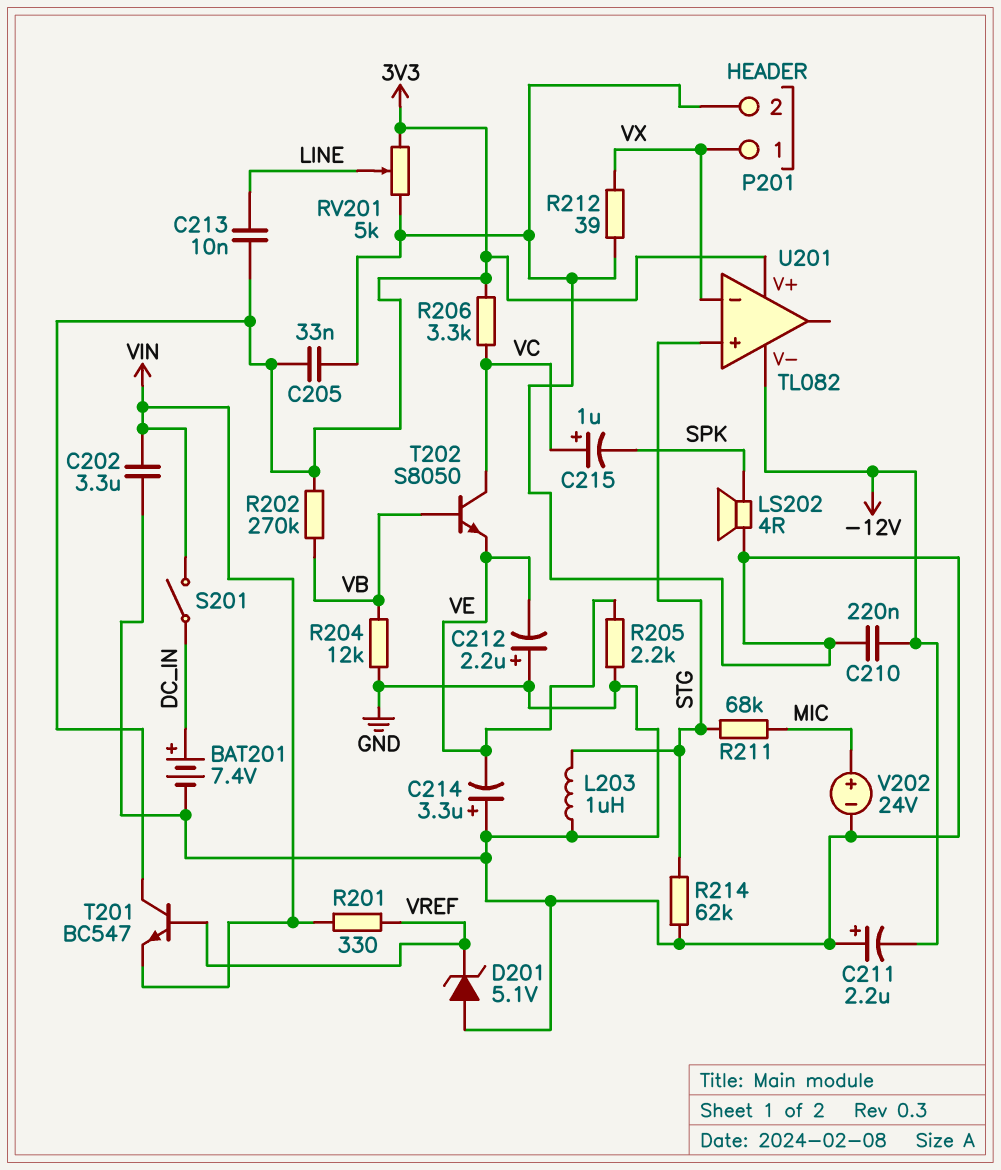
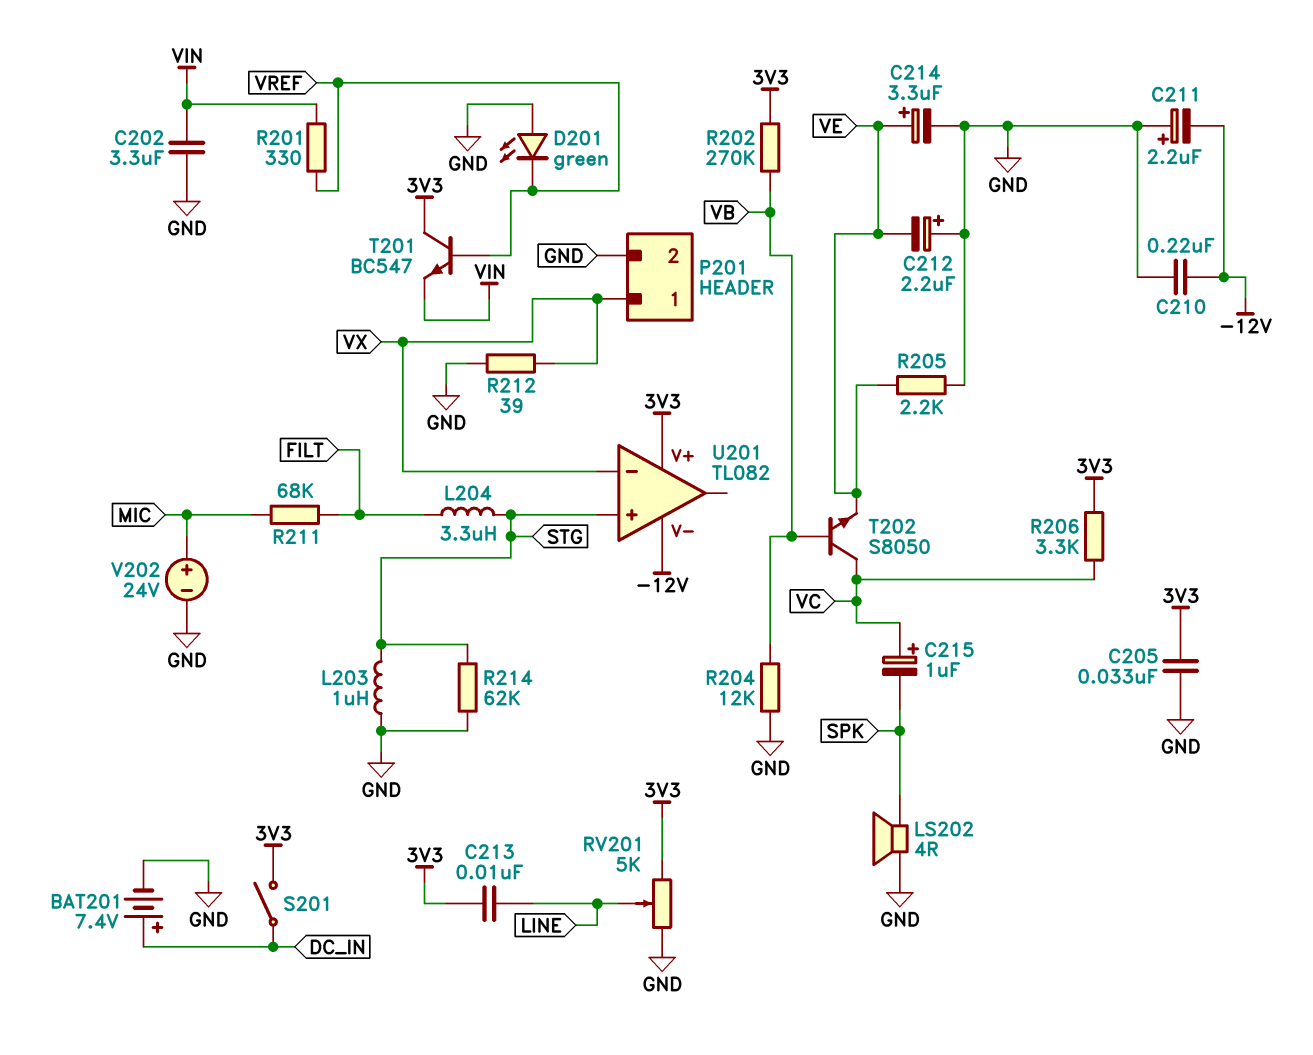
C214: 3.3uF (plus GND, minus VE) -> 3.3uF (plus VE, minus GND)
D201: zener 5.1V (A GND, K VREF) -> LED green (A GND, K VREF)
L204: none -> 3.3uH (FILT, STG)
R211: 68k (MIC, STG) -> 68k (FILT, MIC)
S201: switch (DC_IN, VIN) -> switch (3V3, DC_IN)

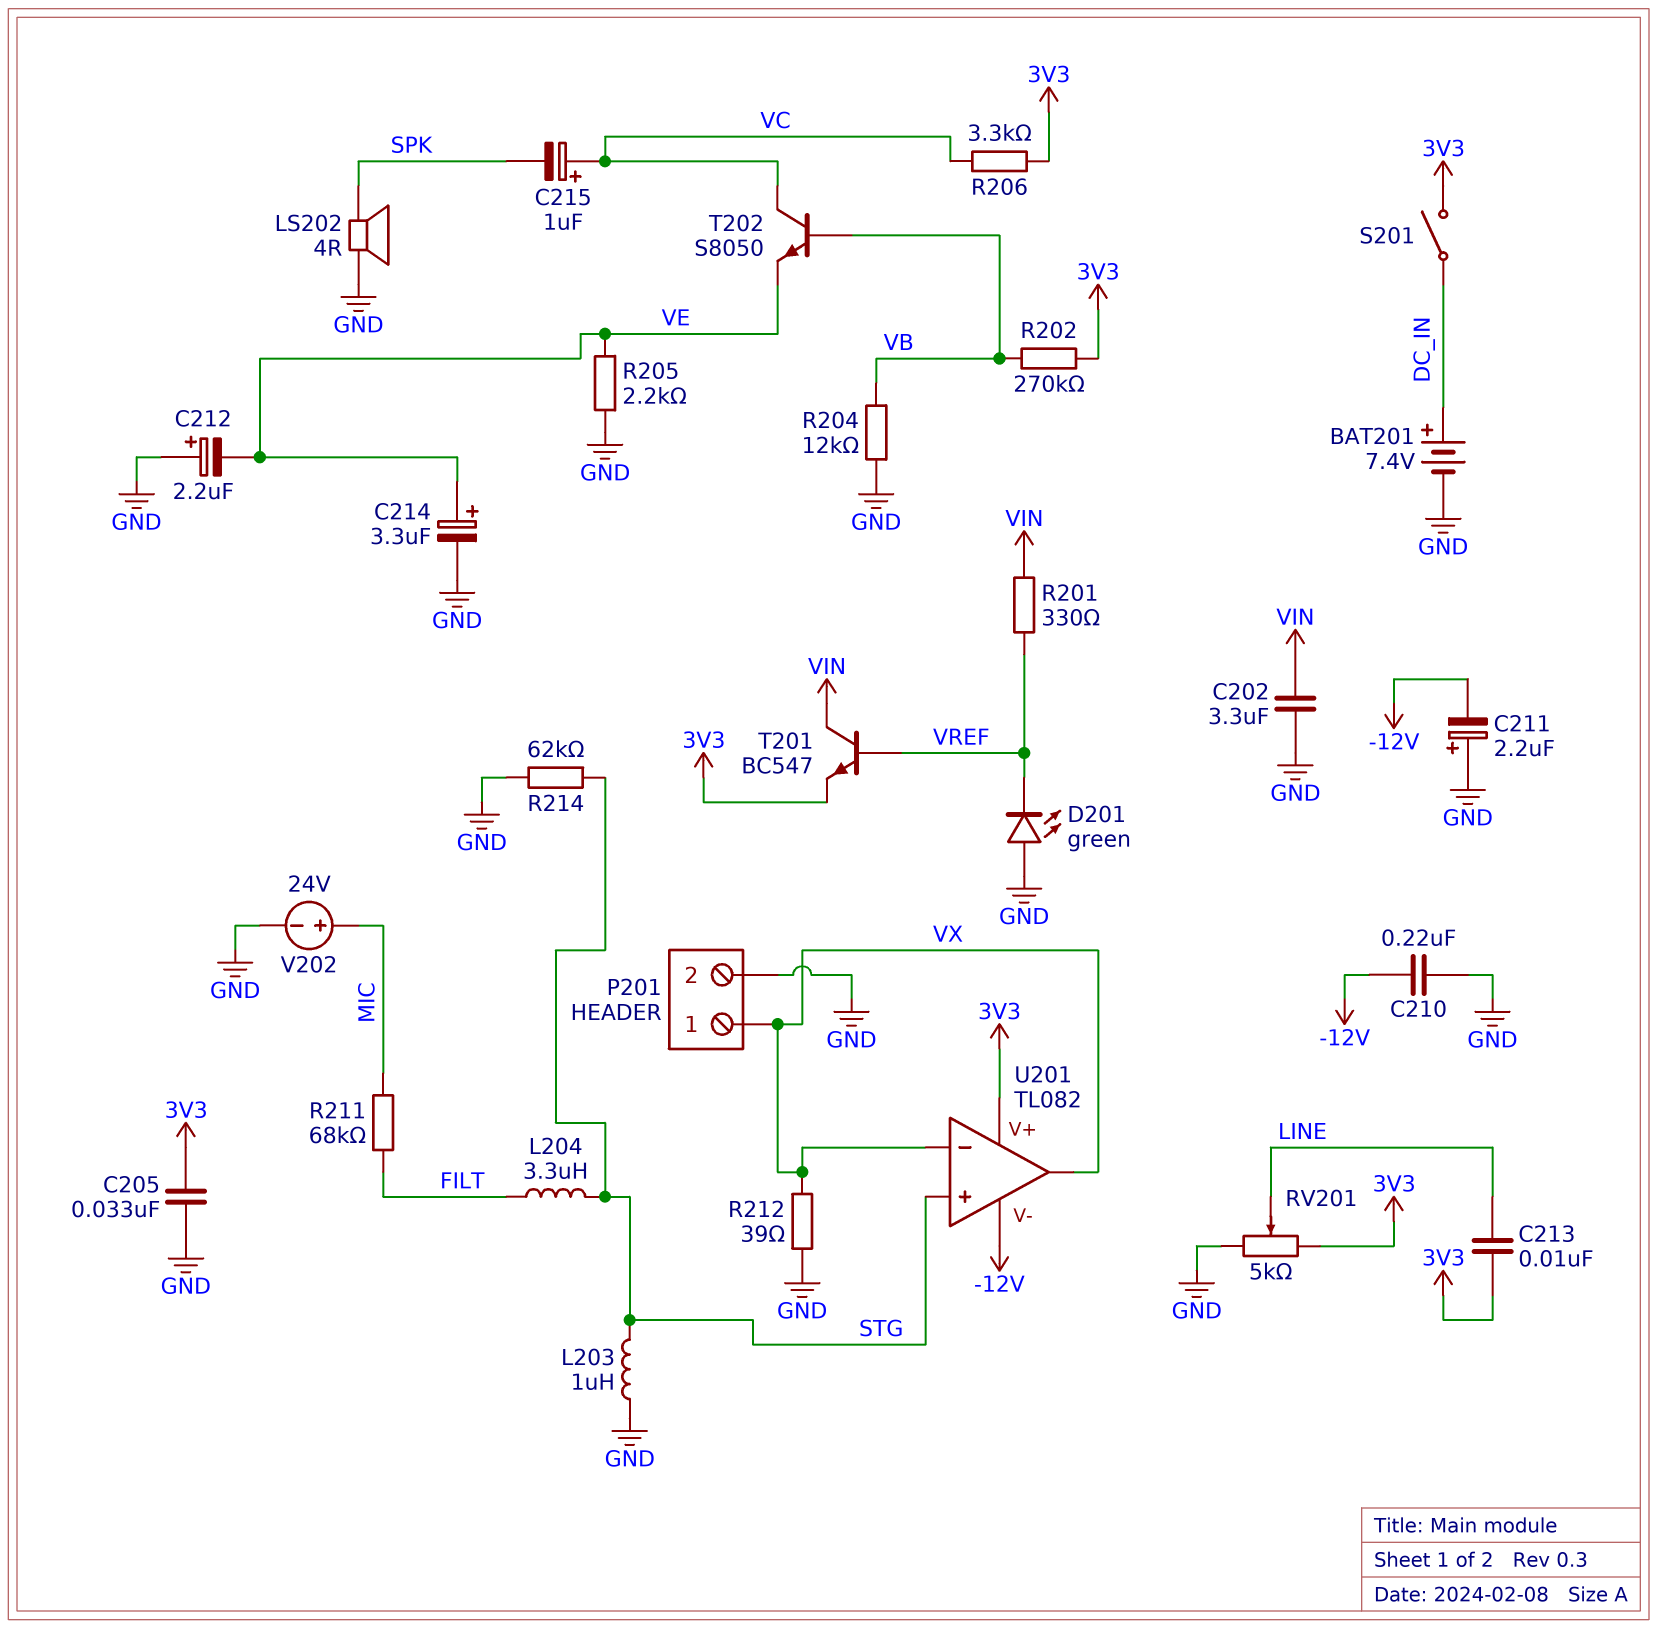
T201: NPN BC547 (B VREF, C 3V3, E VIN) -> NPN BC547 (B VREF, C VIN, E 3V3)
U201 pin out: none -> VX

